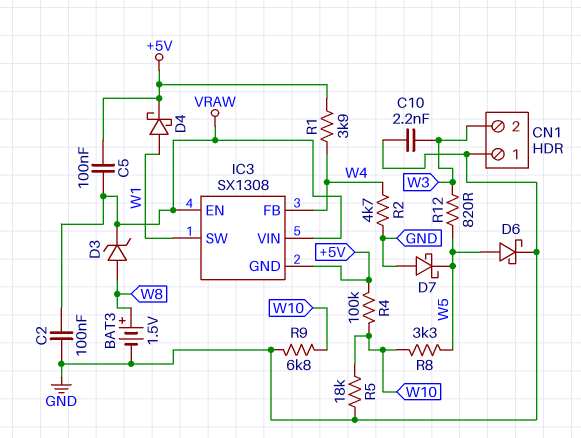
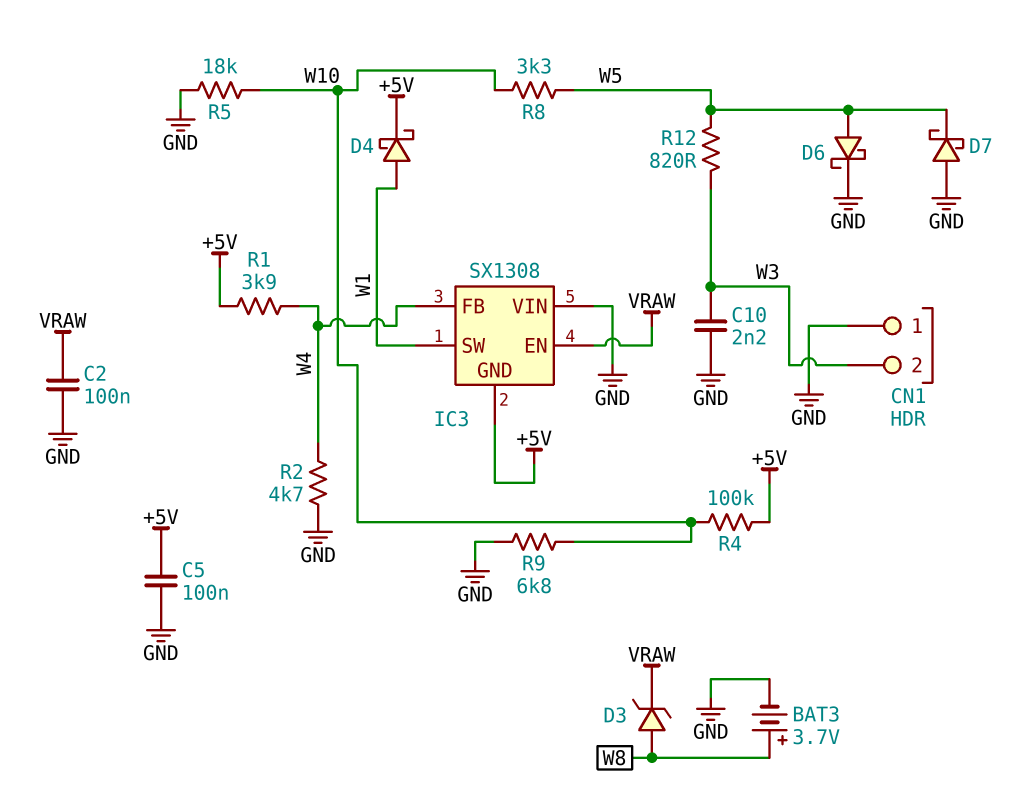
BAT3: 1.5V (plus W8, minus GND) -> 3.7V (plus W8, minus GND)
C5: 100nF (+5V, VRAW) -> 100nF (+5V, GND)
IC3 pin VIN: VRAW -> GND

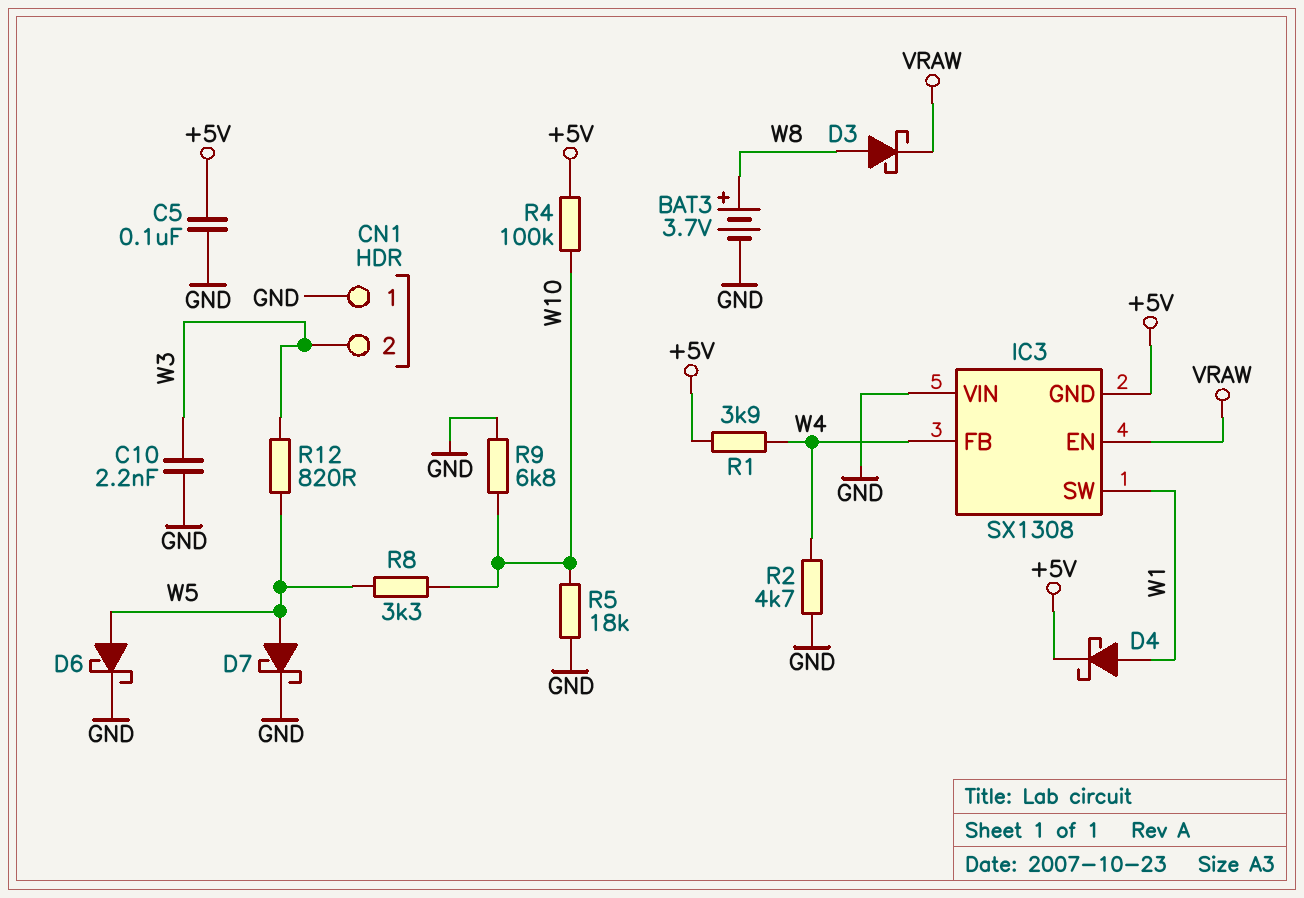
C2: 100nF (GND, VRAW) -> none
D3: zener (A W8, K VRAW) -> schottky (A W8, K VRAW)
D7: schottky (A GND, K W5) -> schottky (A W5, K GND)

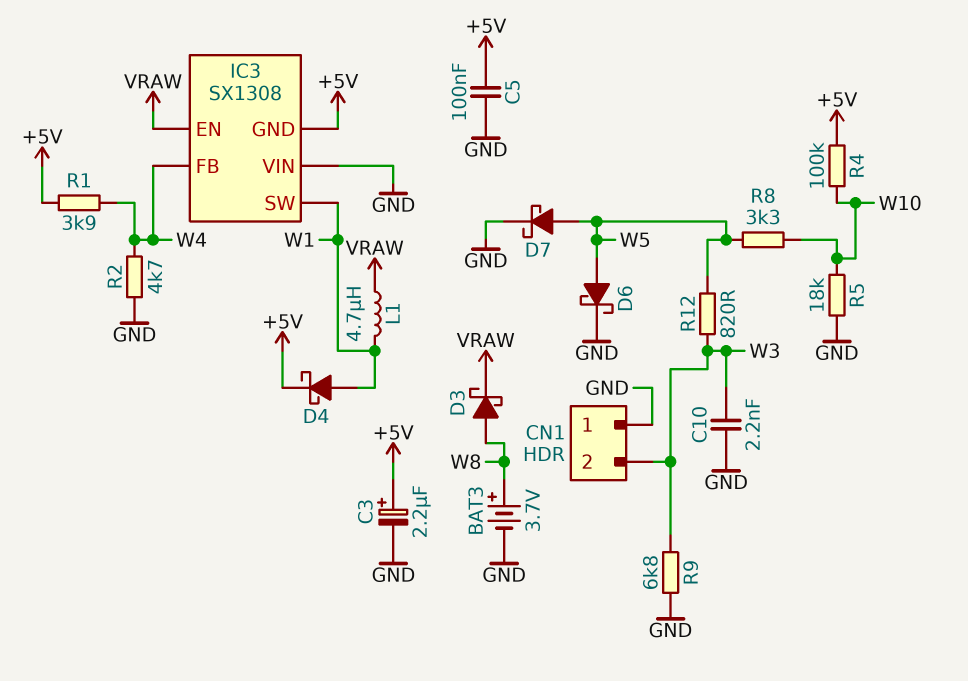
C3: none -> 2.2uF (plus +5V, minus GND)
L1: none -> 4.7uH (VRAW, W1)
R9: 6.8k (GND, W10) -> 6.8k (GND, W3)

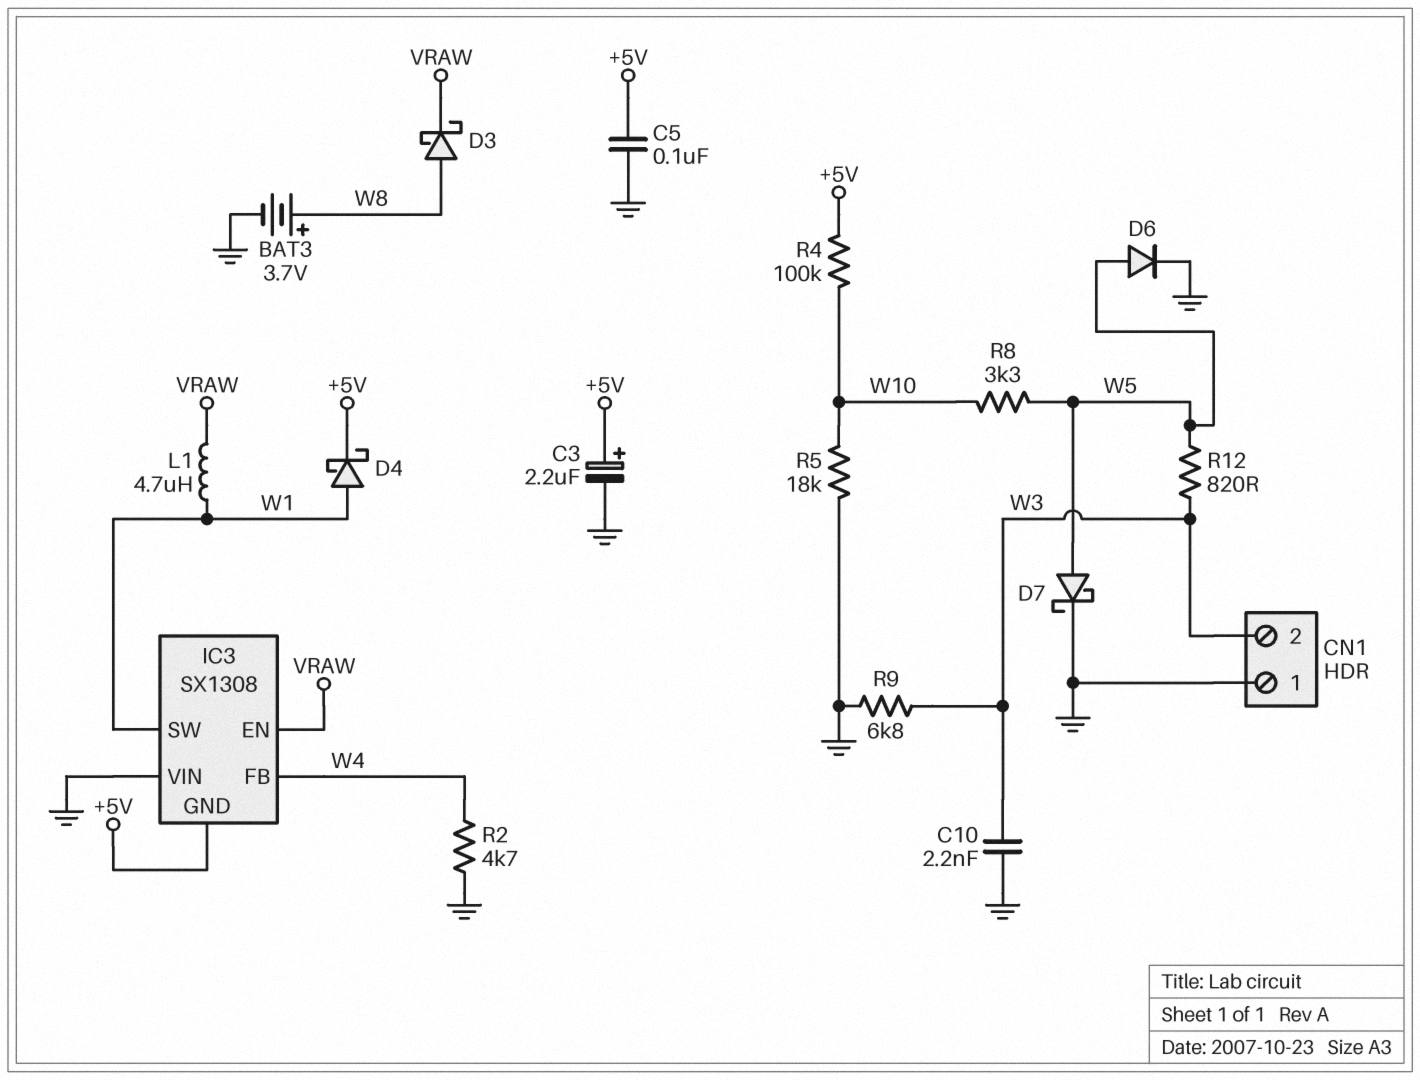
D6: schottky (A W5, K GND) -> diode (A W5, K GND)
R1: 3.9k (+5V, W4) -> none

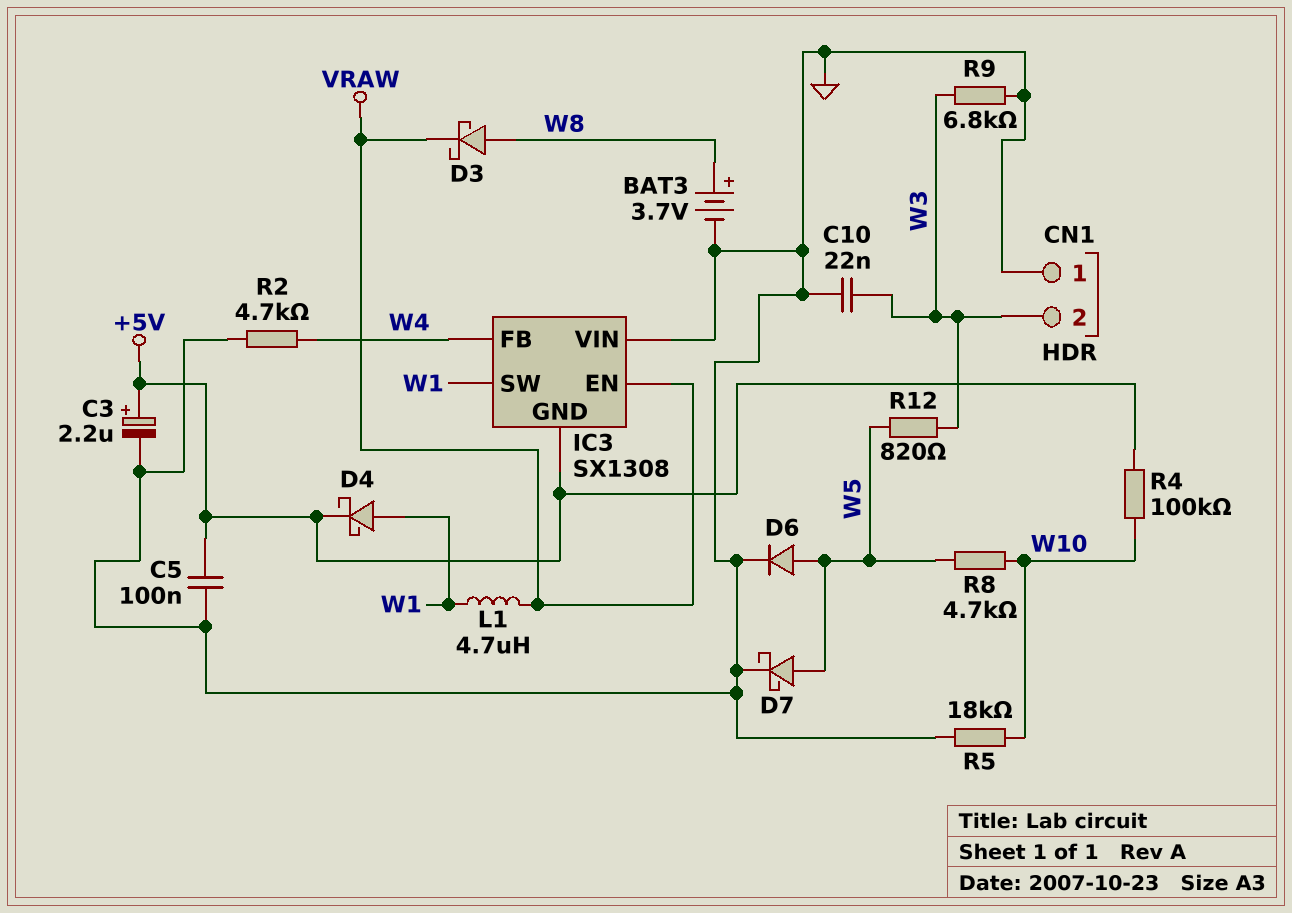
C10: 2.2nF (GND, W3) -> 22nF (GND, W3)
R8: 3.3k (W5, W10) -> 4.7k (W5, W10)

